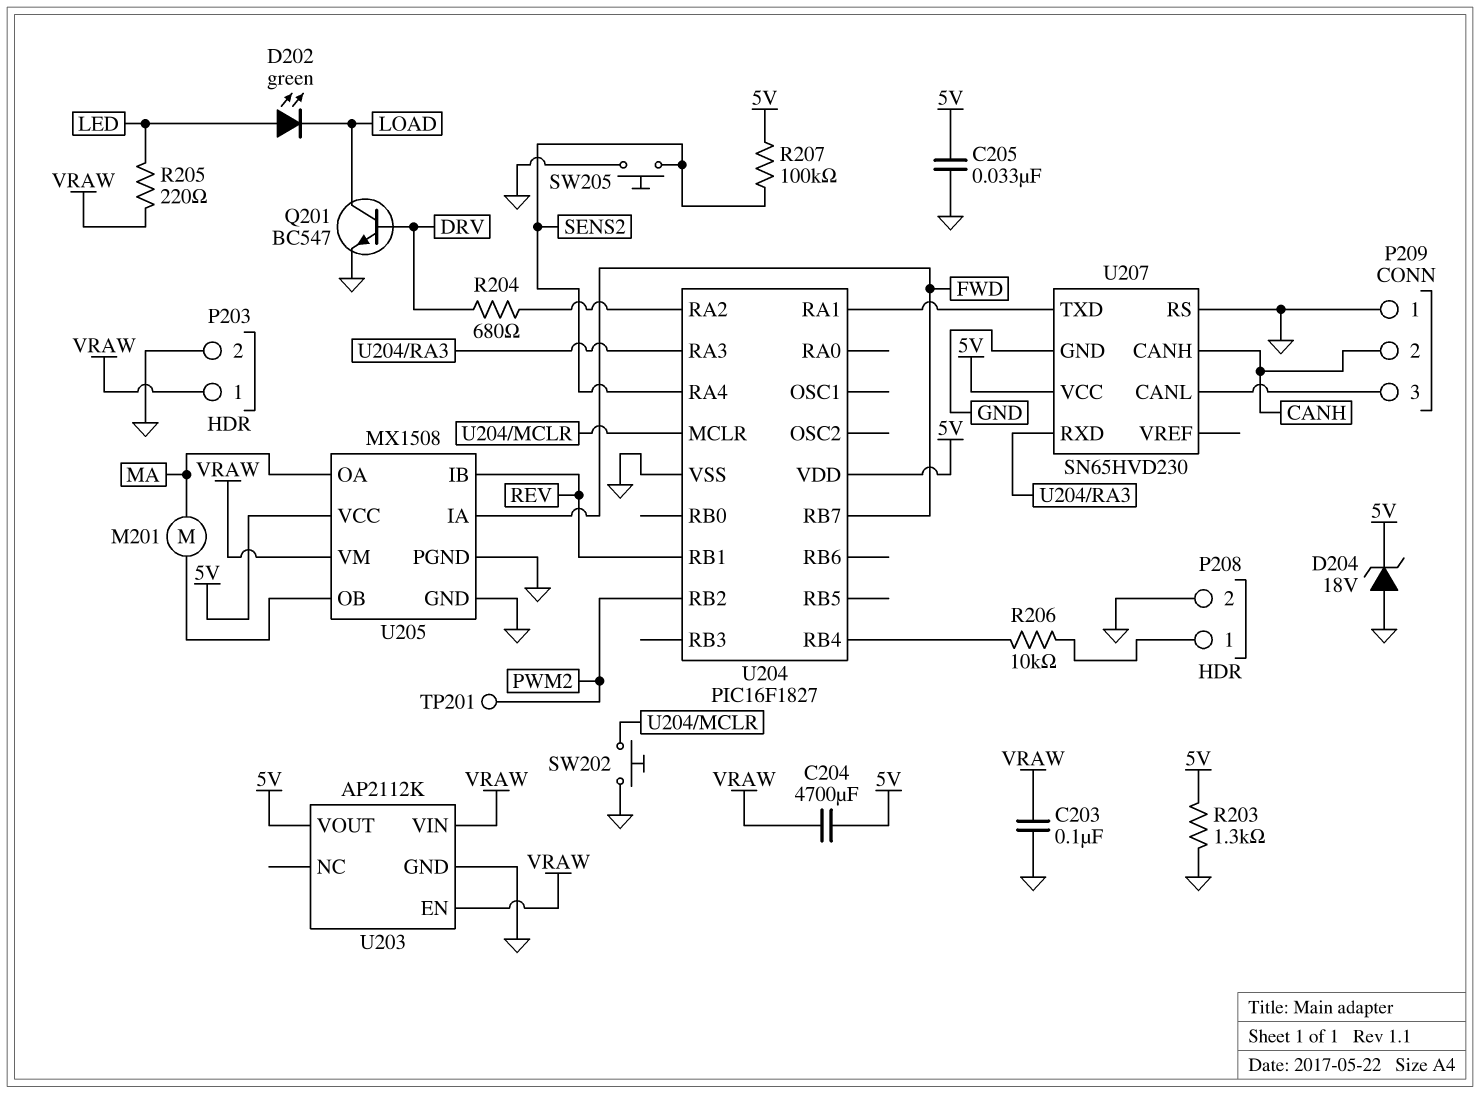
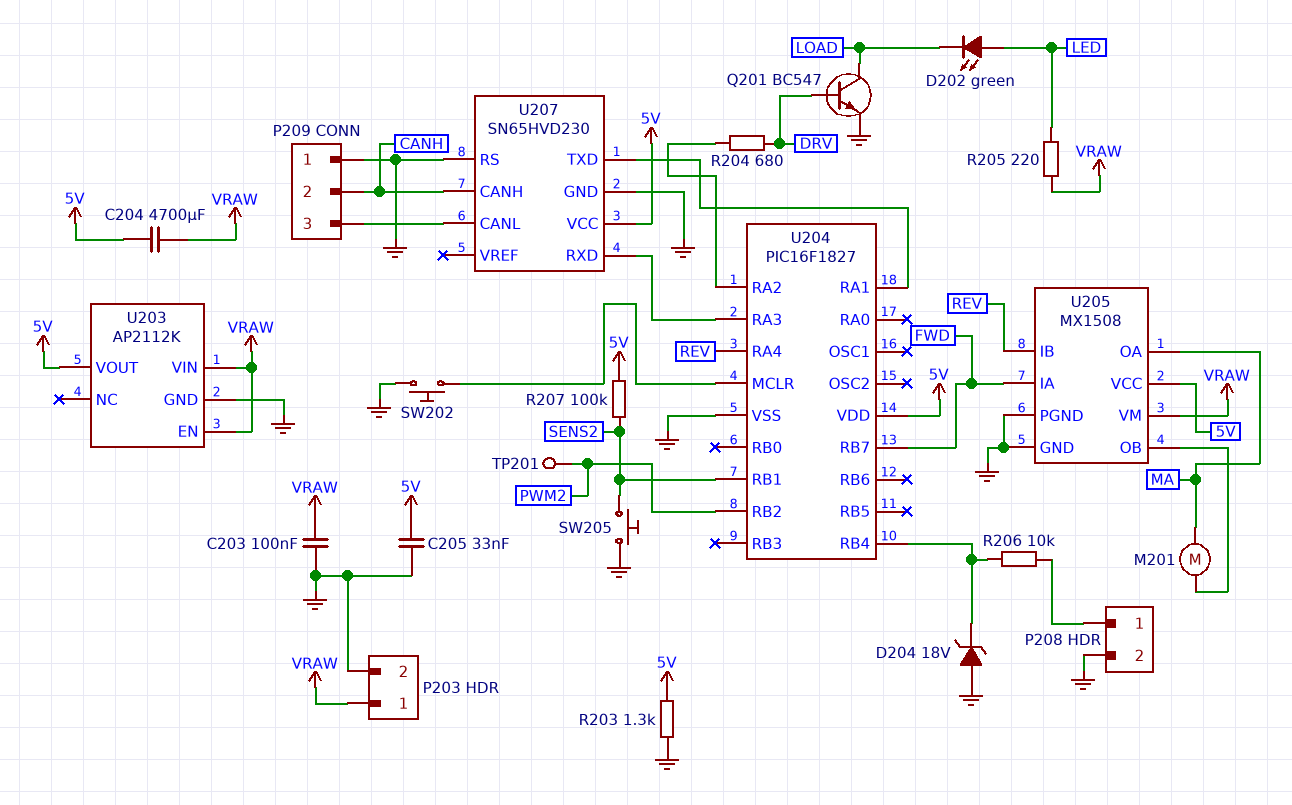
D204: zener 18V (A GND, K 5V) -> zener 18V (A GND, K U204/RB4)
U204 pin RA4: SENS2 -> REV
U204 pin RB1: REV -> SENS2

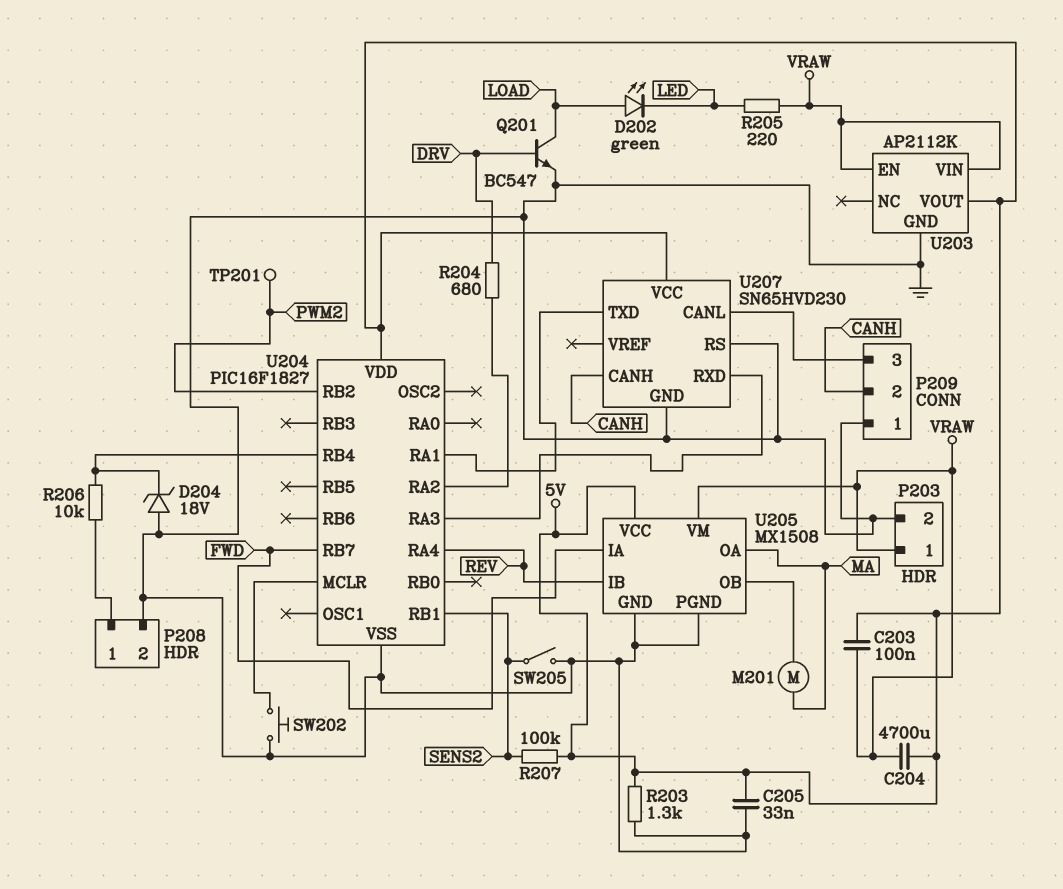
C203: 100nF (GND, VRAW) -> 100nF (5V, VRAW)
D202: LED green (A LED, K LOAD) -> LED green (A LOAD, K LED)
SW205: button (GND, SENS2) -> switch (GND, SENS2)

